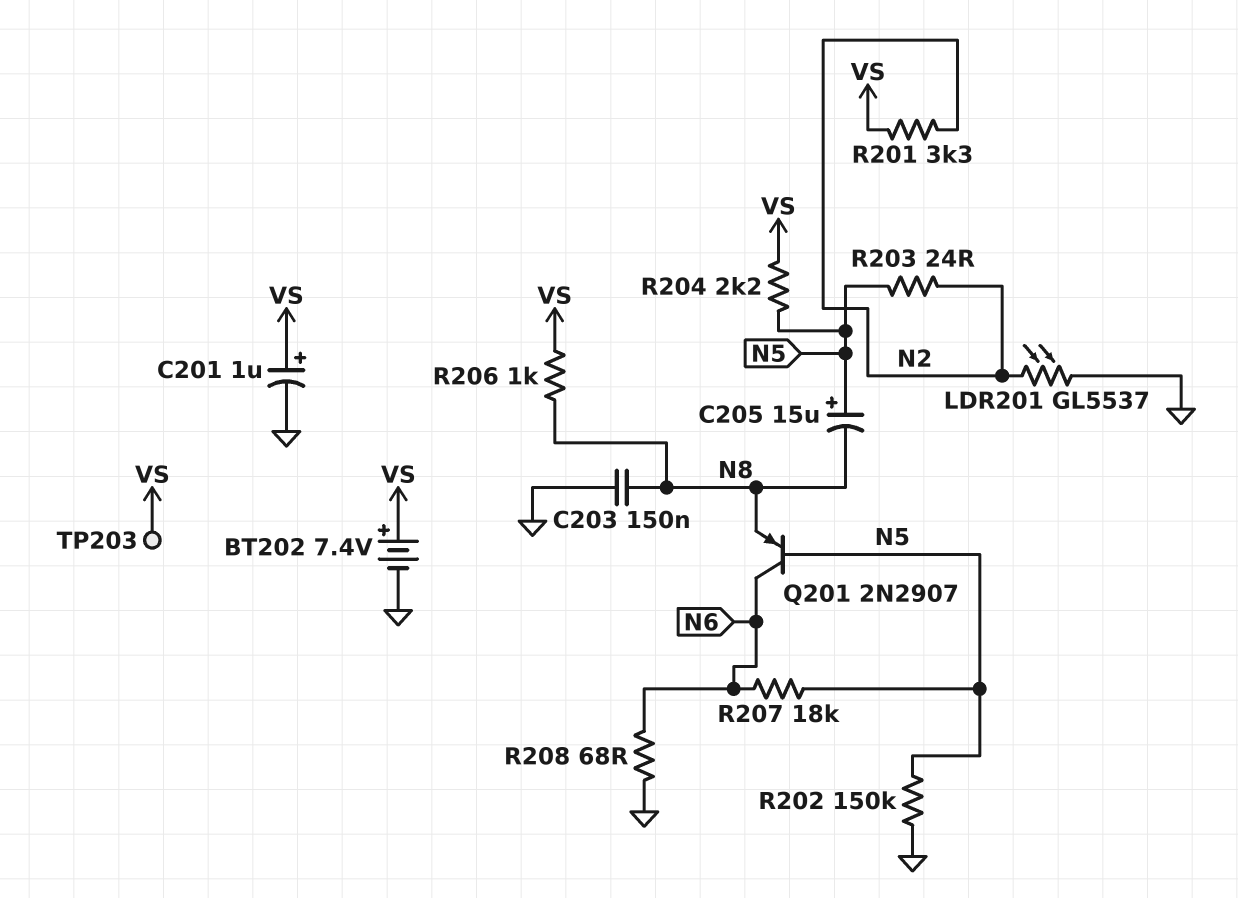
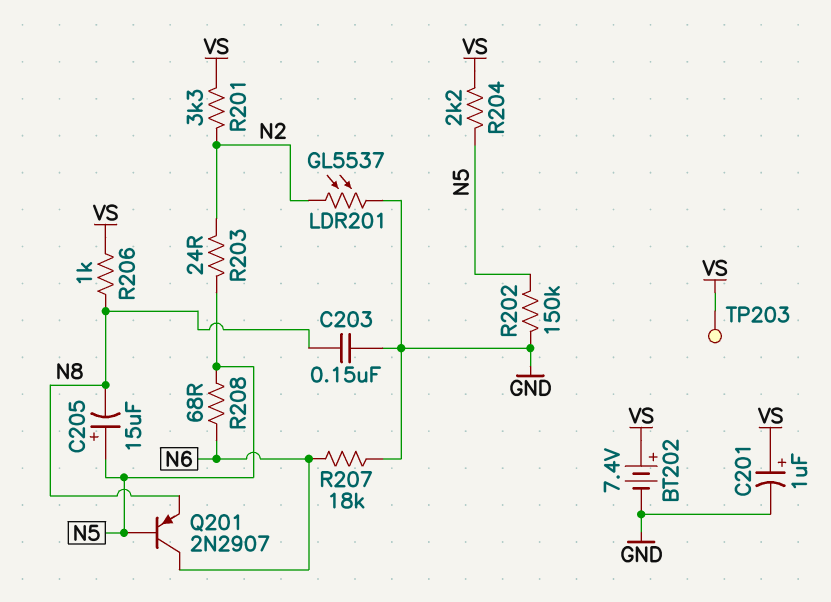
R207: 18k (N5, N6) -> 18k (GND, N6)
R208: 68 (GND, N6) -> 68 (N5, N6)

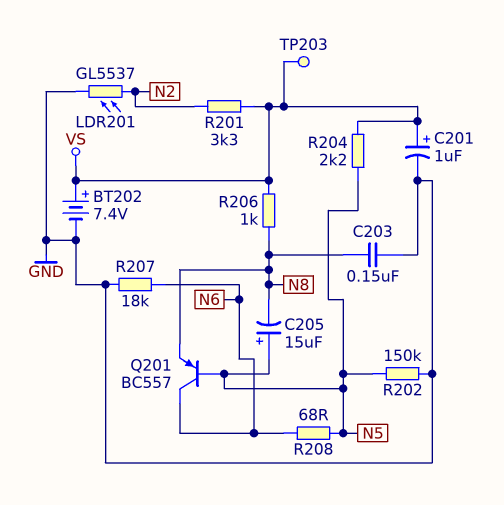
Q201: PNP 2N2907 (B N5, C N6, E N8) -> PNP BC557 (B N5, C N6, E N8)
R203: 24 (N2, N5) -> none

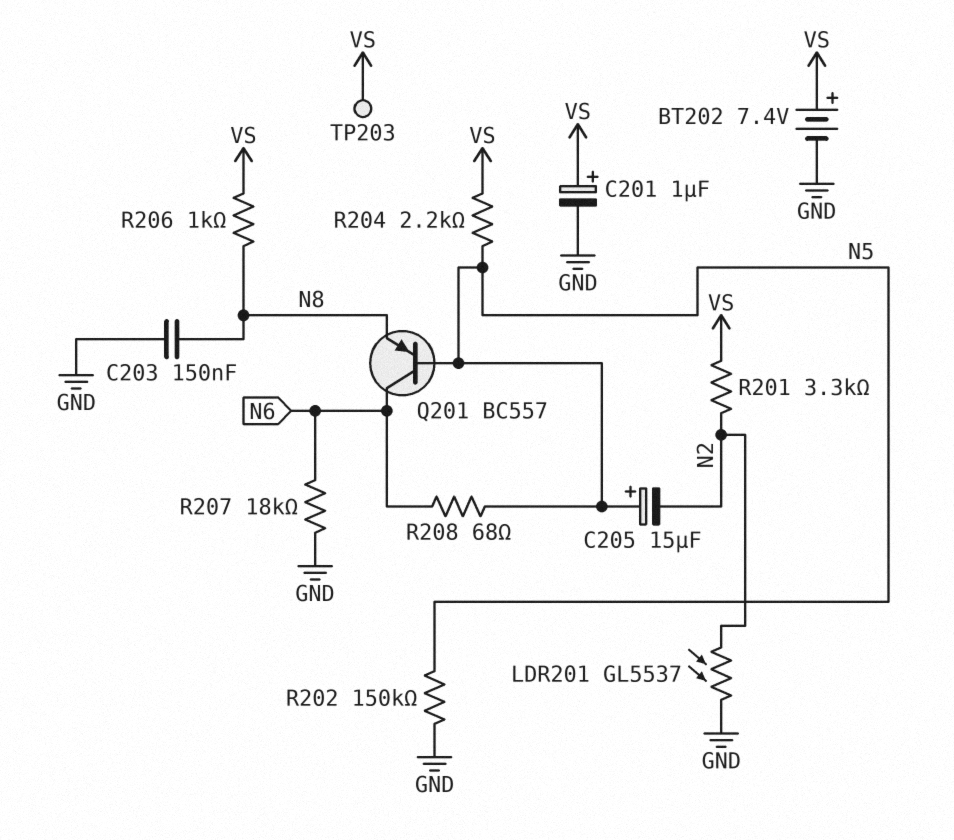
C205: 15uF (plus N5, minus N8) -> 15uF (plus N5, minus N2)

